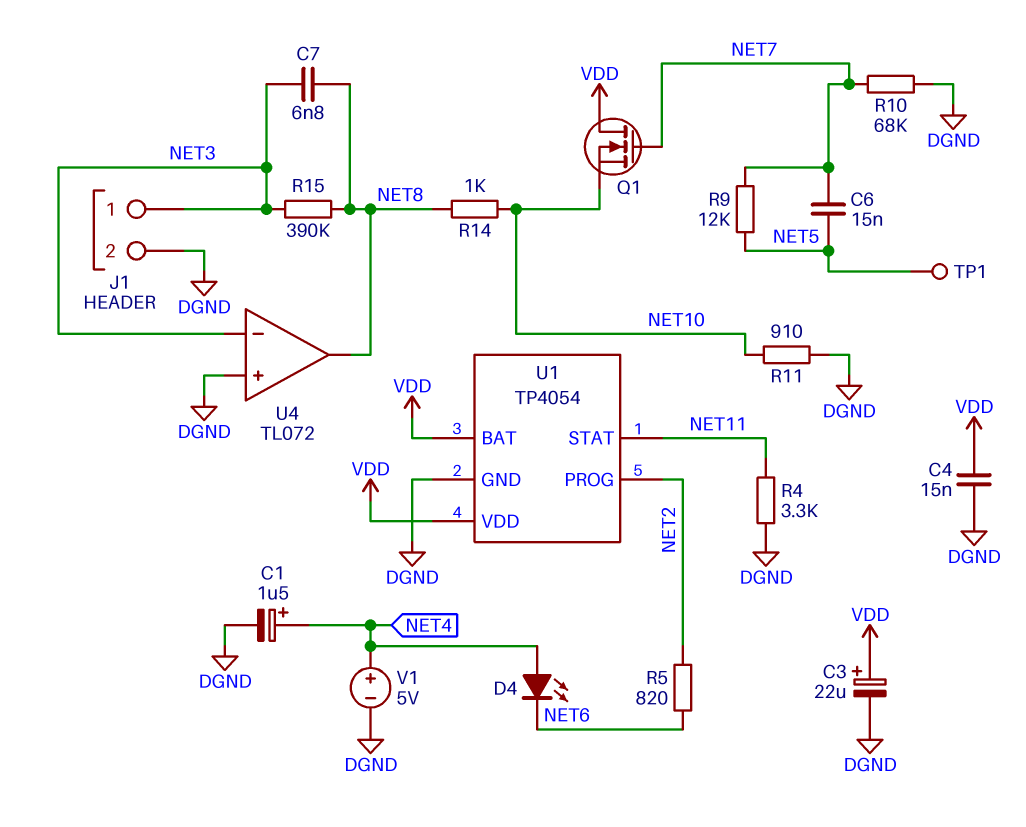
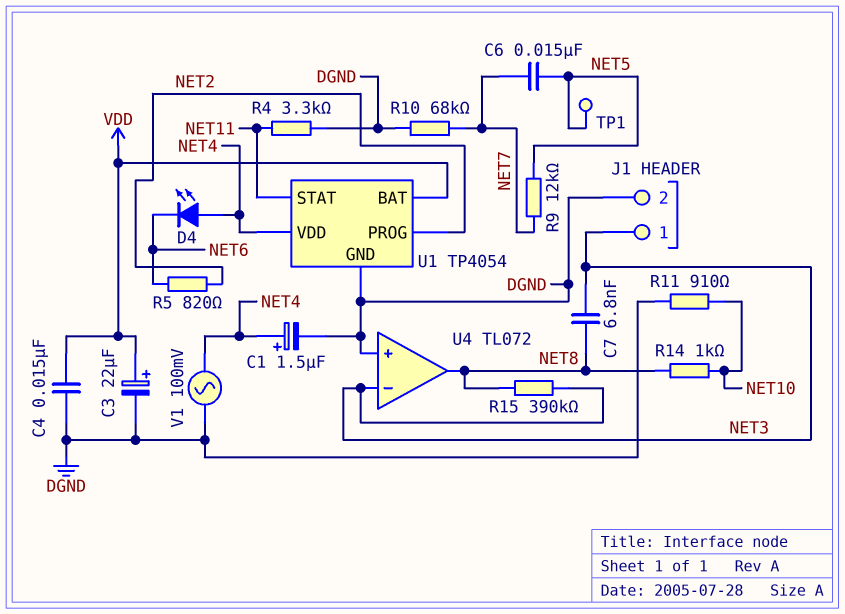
Q1: NMOS (G NET7, D VDD, S NET10) -> none
U1 pin VDD: VDD -> NET4
V1: 5V (plus NET4, minus DGND) -> AC 100mV (DGND, NET4)

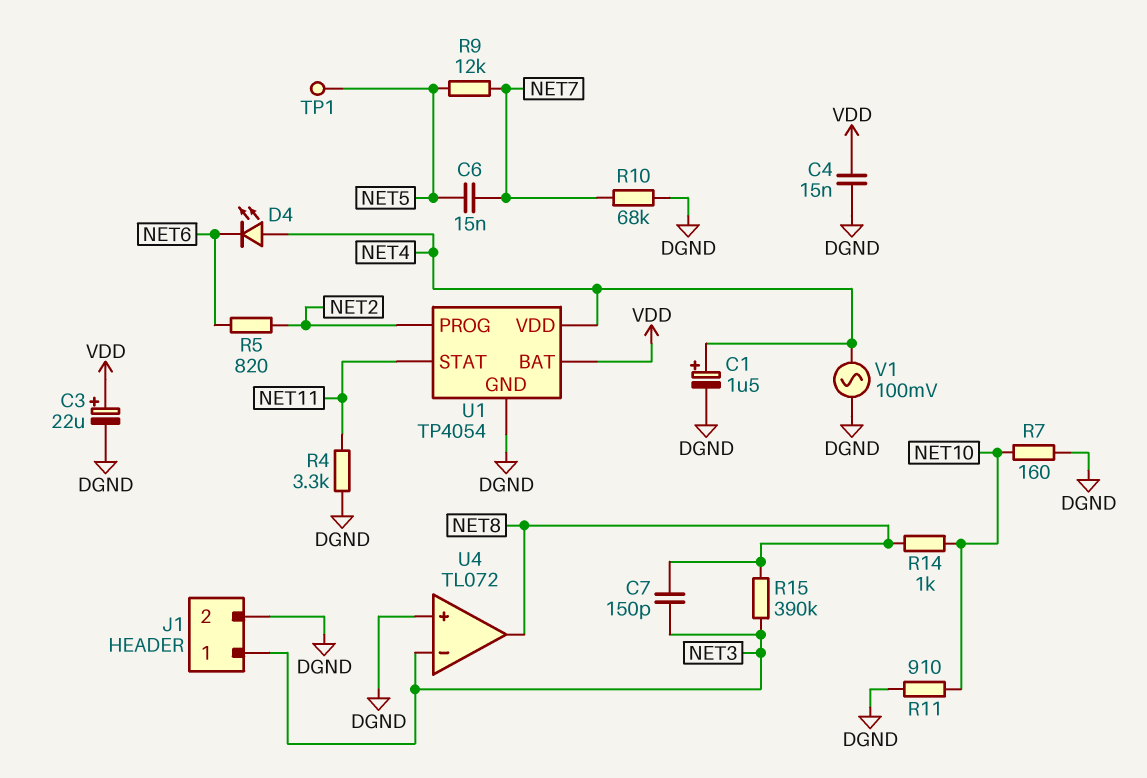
C7: 6.8nF (NET3, NET8) -> 150pF (NET3, NET8)
R7: none -> 160 (DGND, NET10)

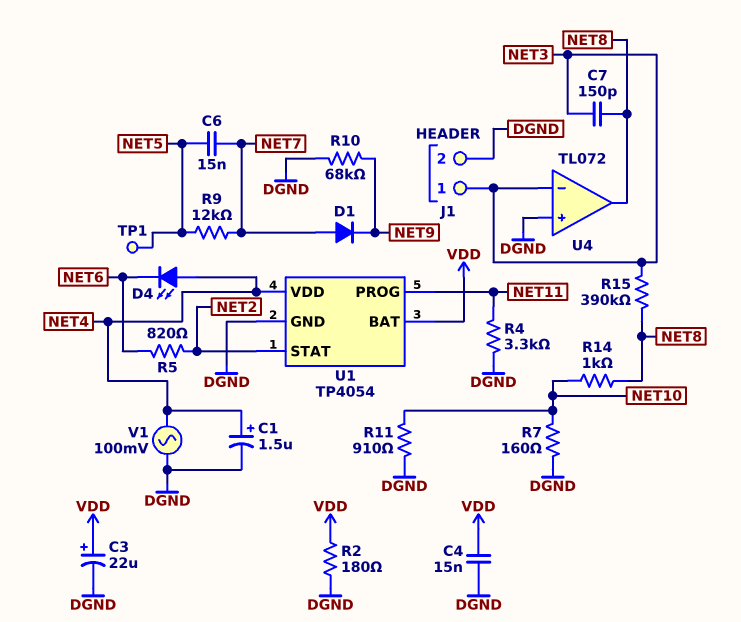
D1: none -> diode (A NET7, K NET9)
R2: none -> 180 (DGND, VDD)
R10: 68k (DGND, NET7) -> 68k (DGND, NET9)
U1 pin PROG: NET2 -> NET11
U1 pin STAT: NET11 -> NET2

